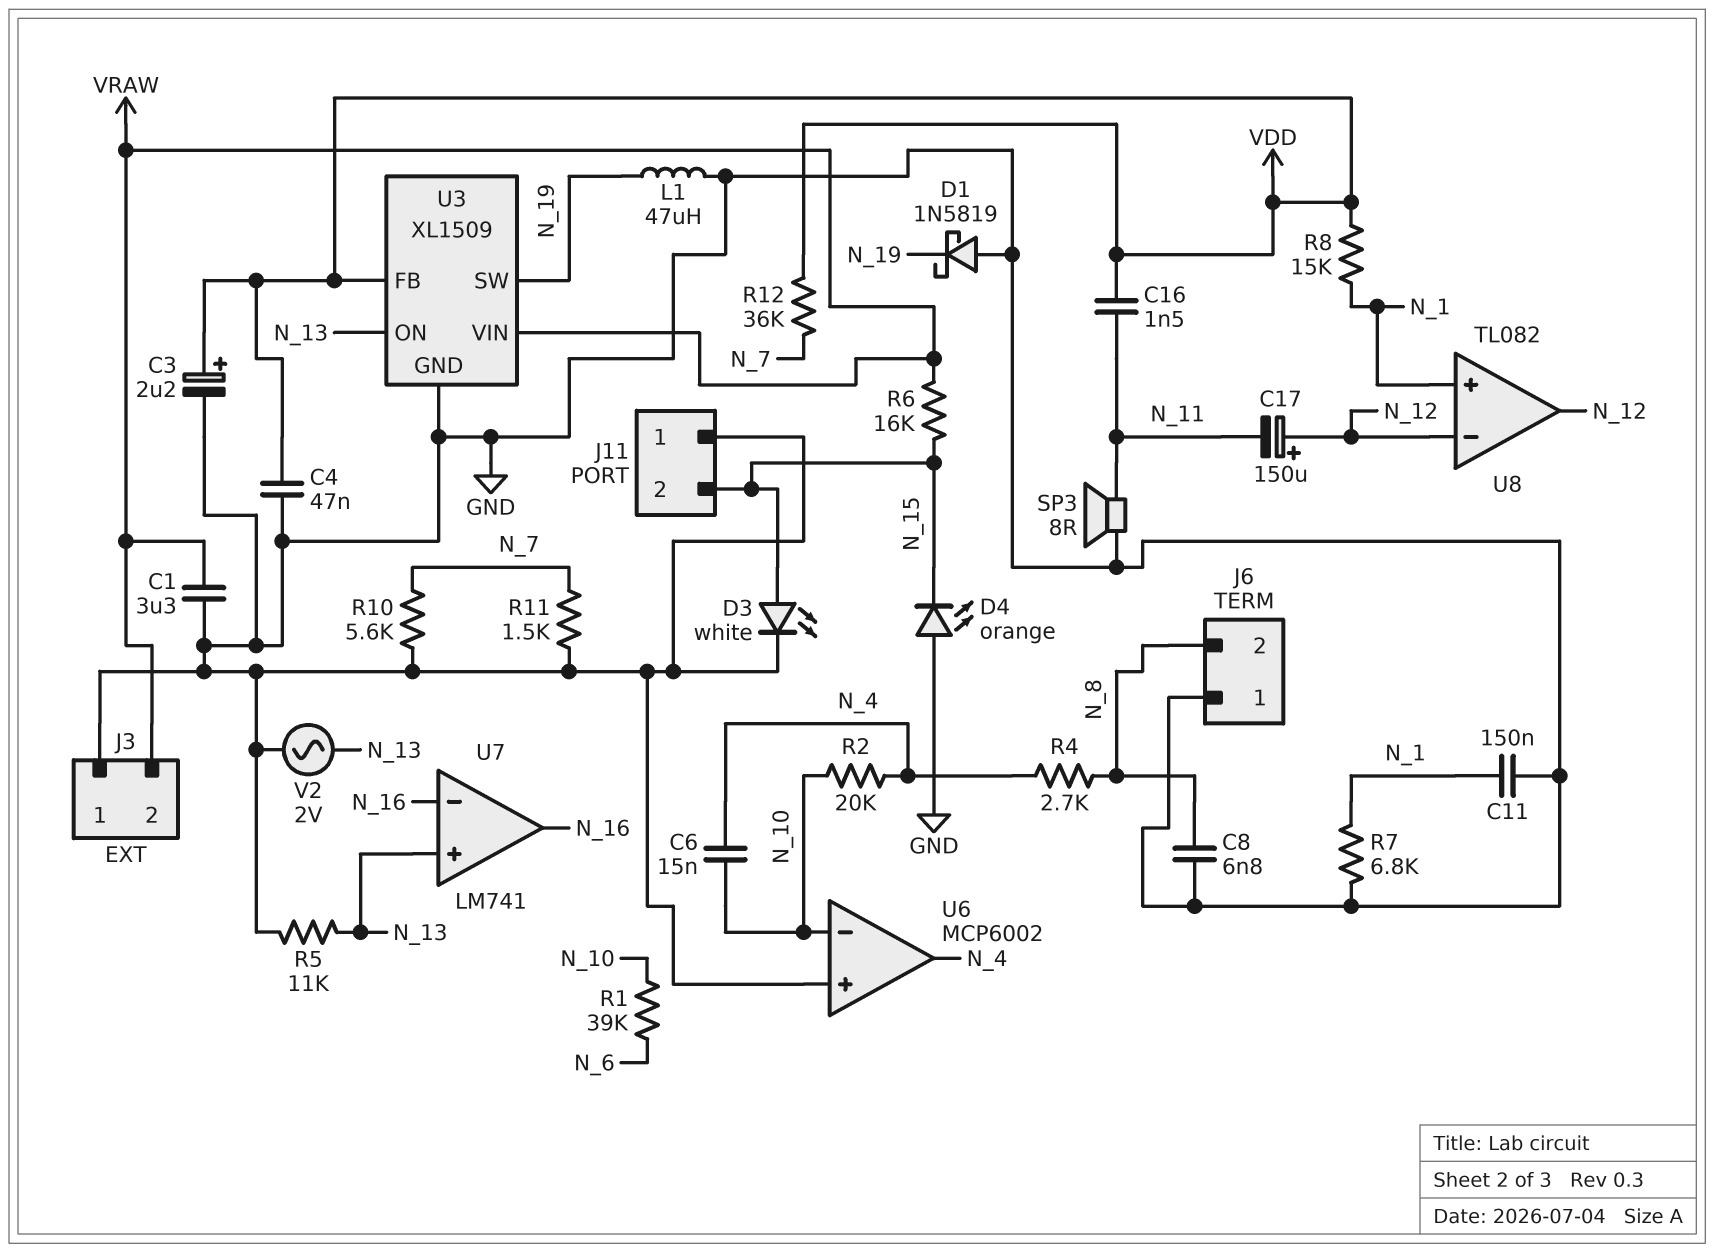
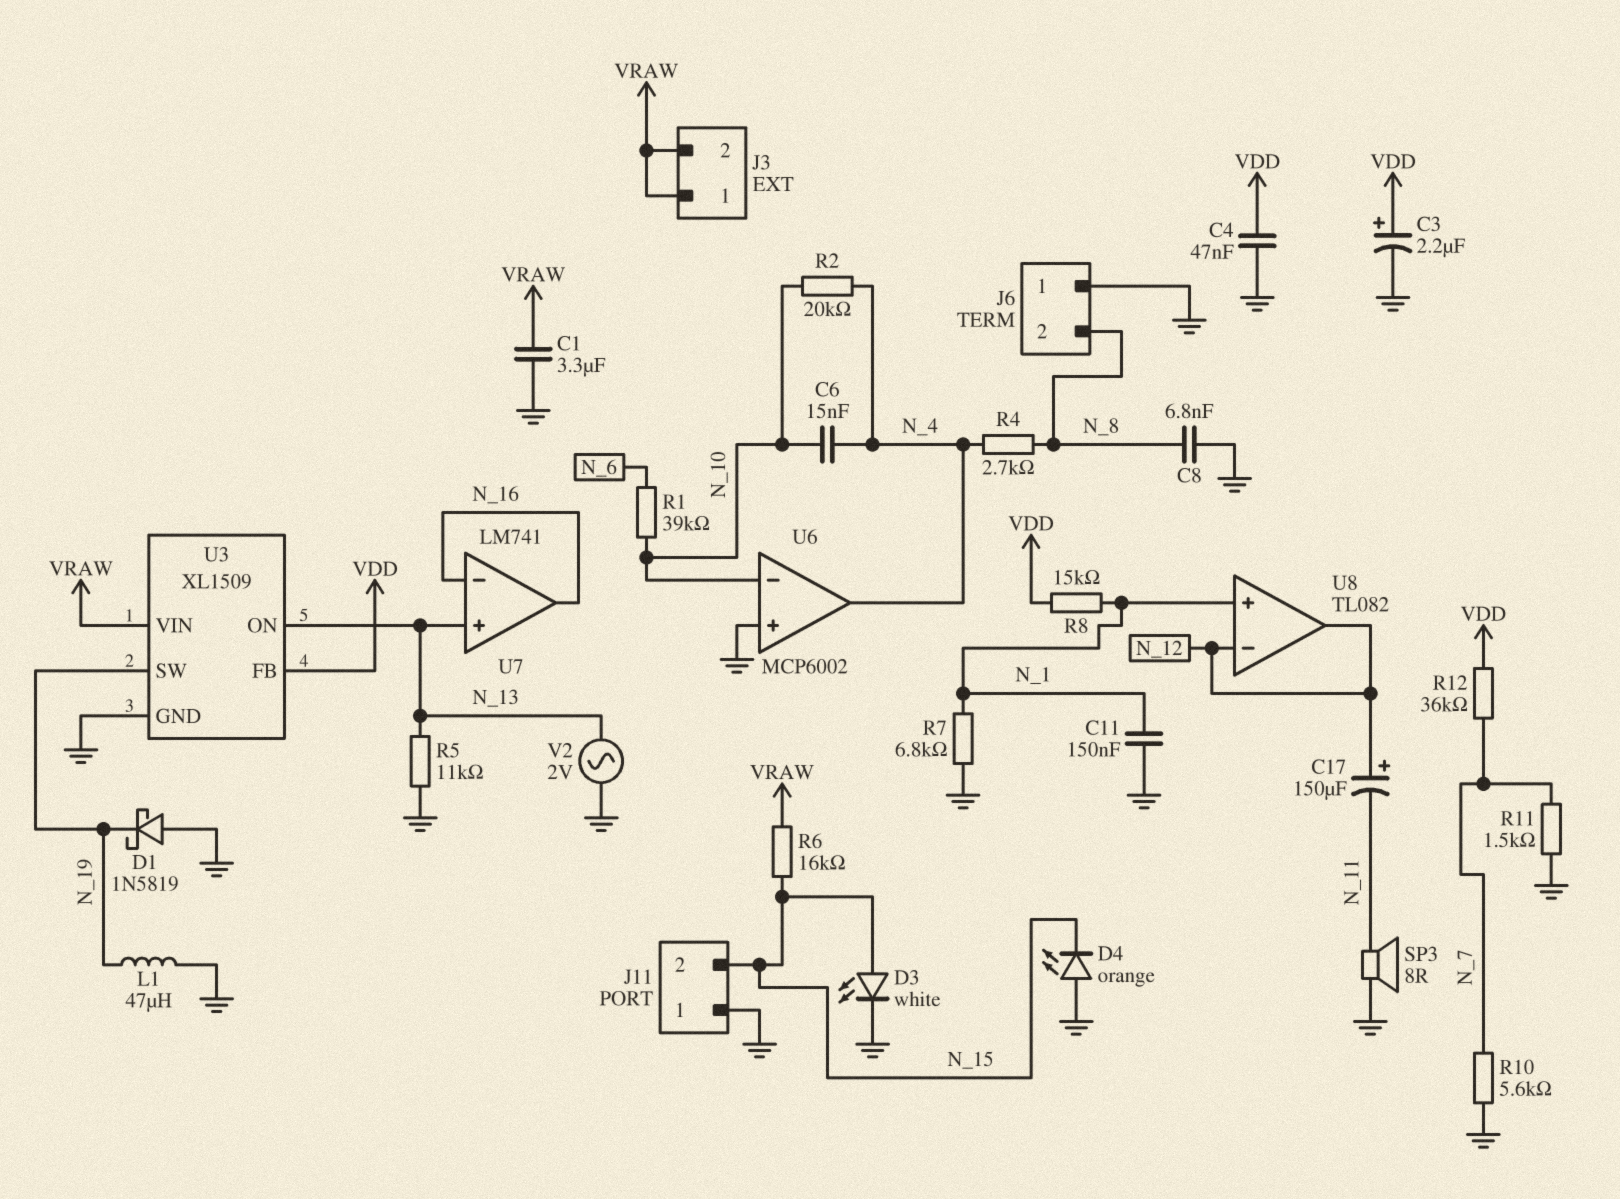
C16: 1.5nF (N_11, VDD) -> none
J3 pin 1: GND -> VRAW

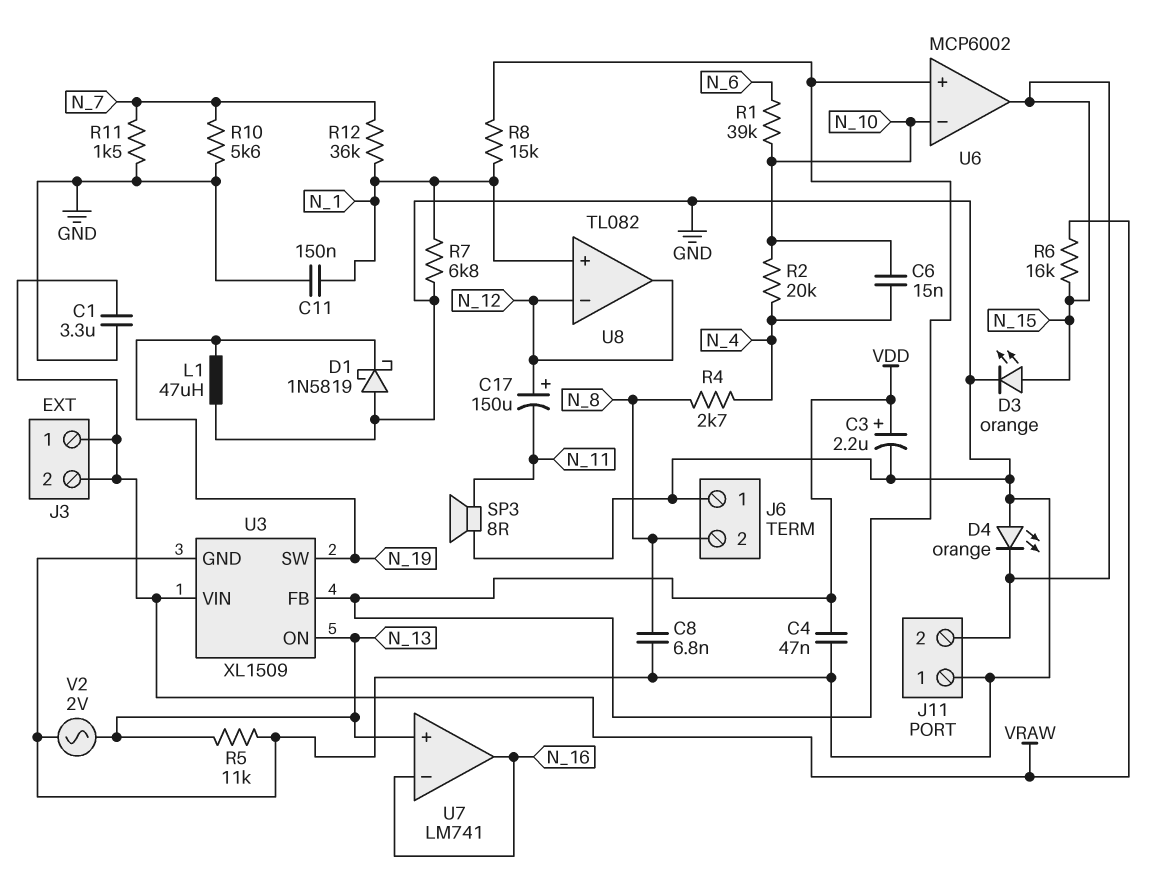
D3: LED white (A N_15, K GND) -> LED orange (A N_15, K GND)
R12: 36k (N_7, VDD) -> 36k (N_1, N_7)
U6 pin in+: GND -> VDD
U6 pin out: N_4 -> N_15

